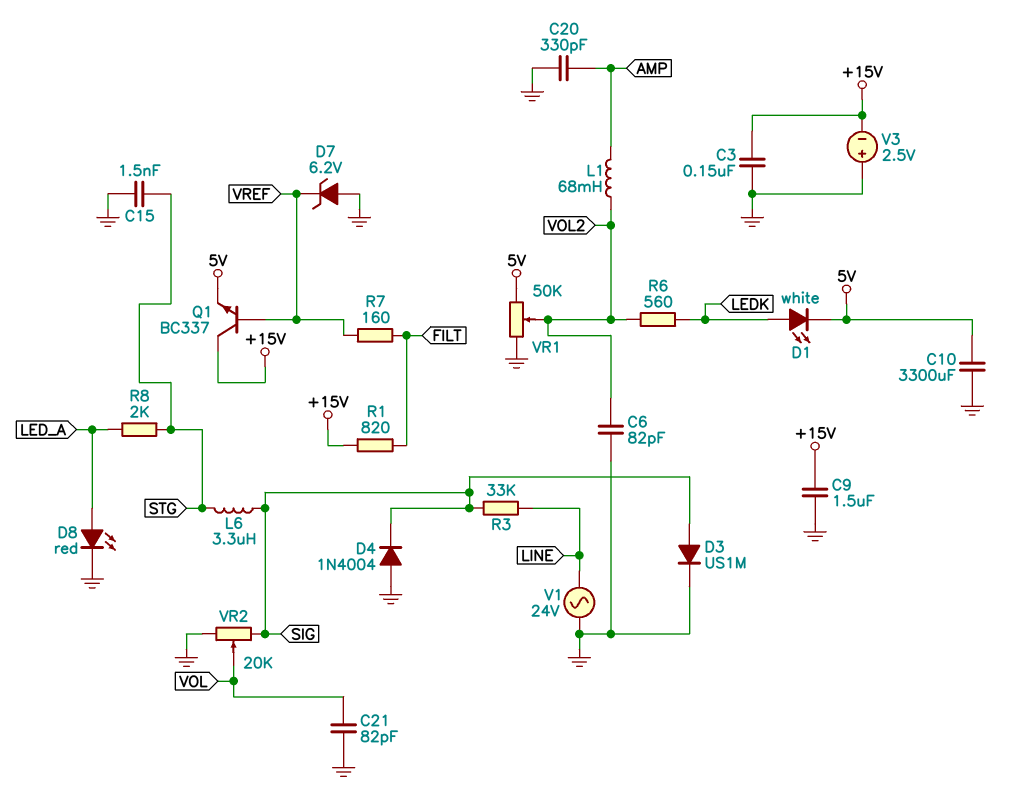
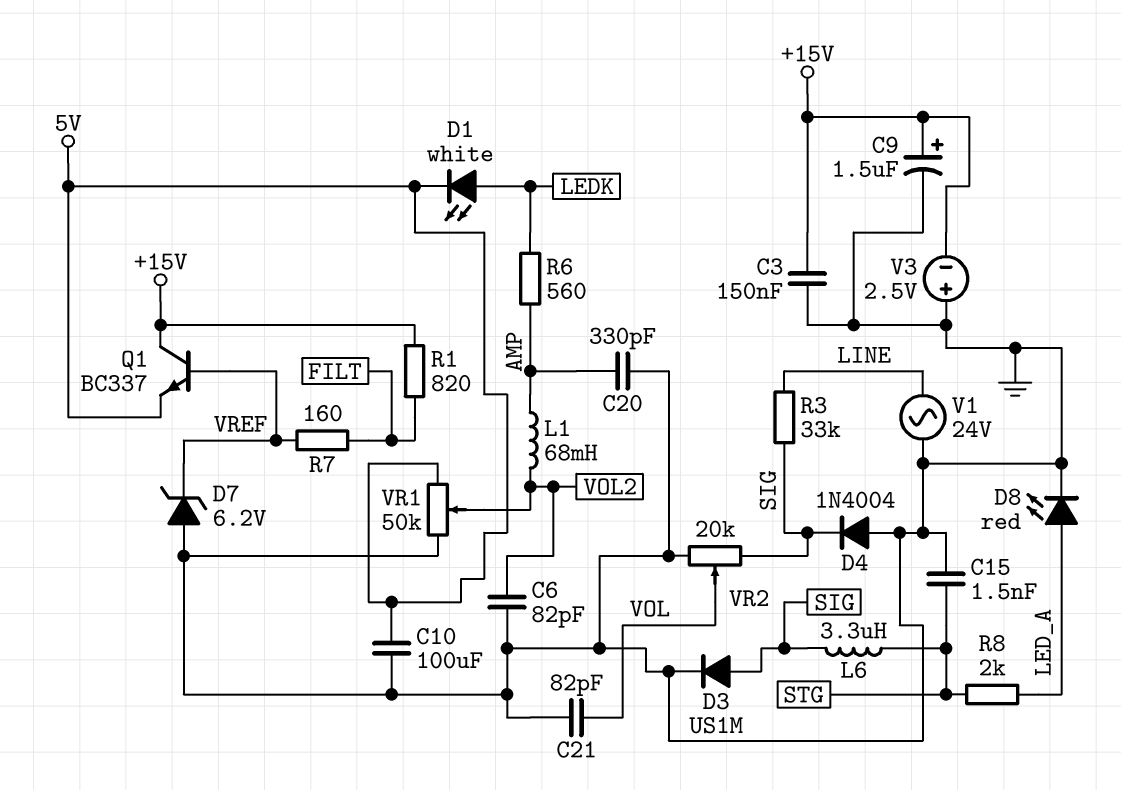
C9: 1.5uF (+15V, GND) -> 1.5uF (plus +15V, minus GND)
C10: 3300uF (5V, GND) -> 100uF (5V, GND)
R6: 560 (LEDK, VOL2) -> 560 (AMP, LEDK)

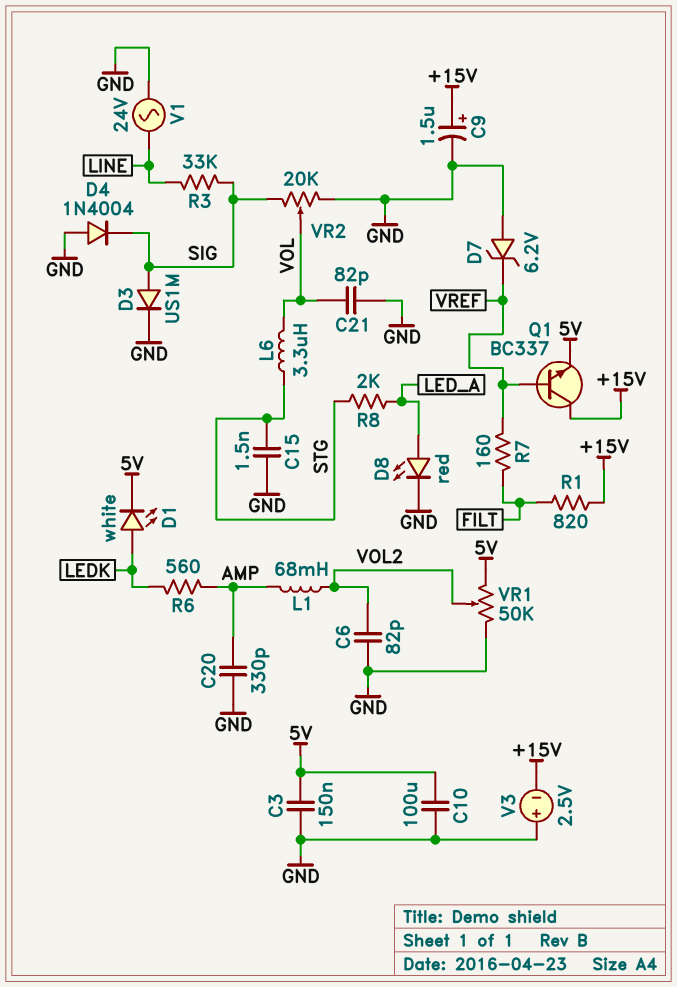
C3: 150nF (+15V, GND) -> 150nF (5V, GND)
L6: 3.3uH (SIG, STG) -> 3.3uH (STG, VOL)

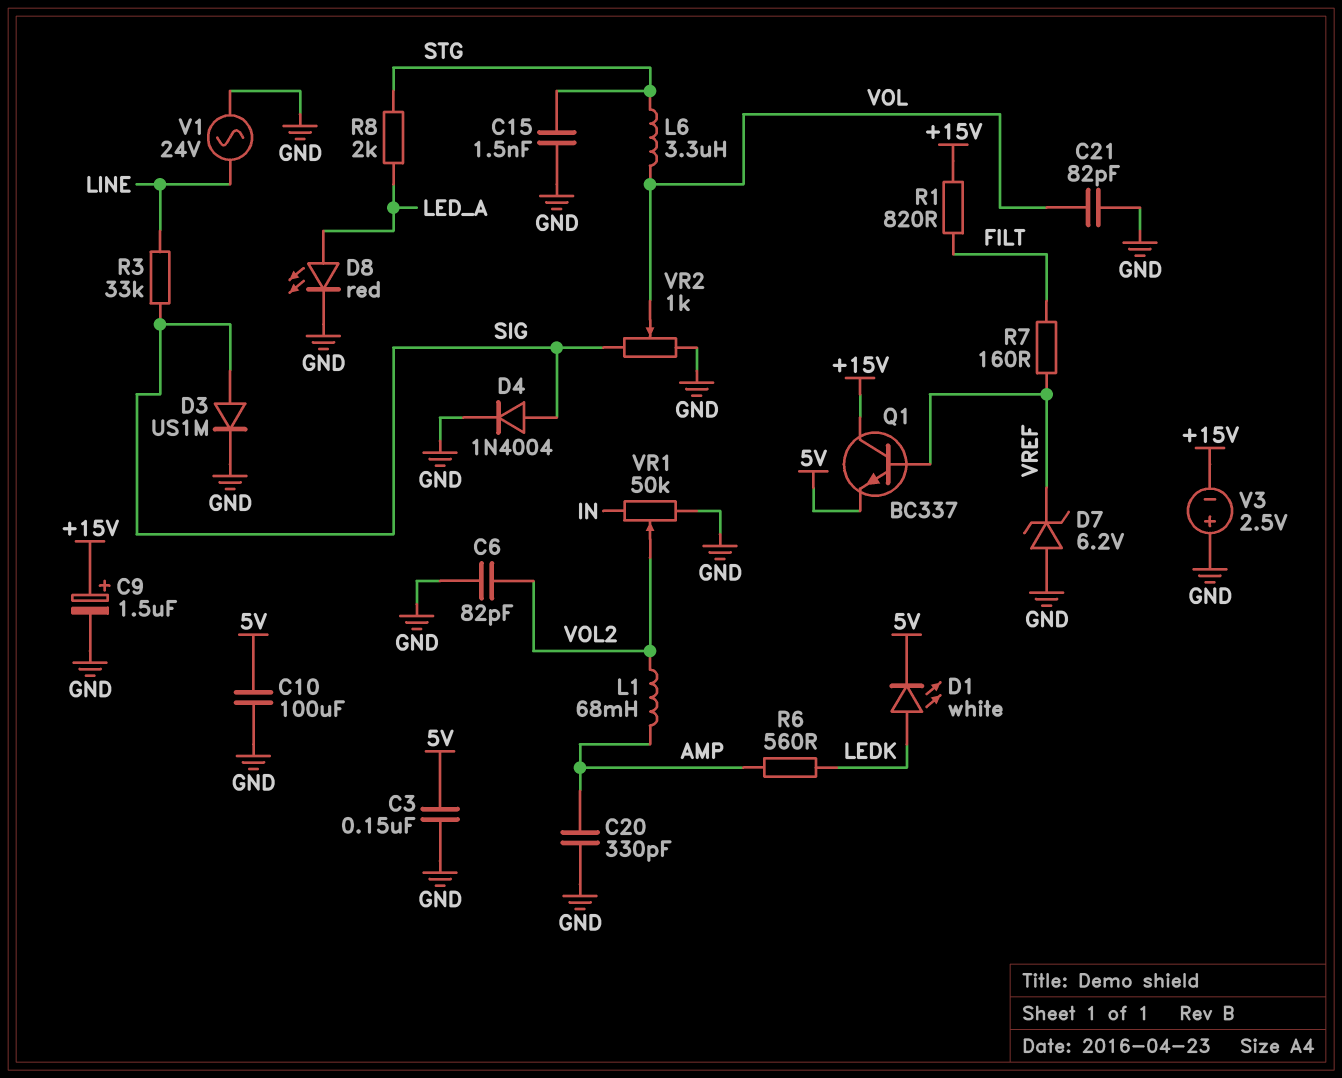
D4: diode 1N4004 (A GND, K SIG) -> diode 1N4004 (A SIG, K GND)
VR1: 50k (5V, GND, wiper VOL2) -> 50k (GND, IN, wiper VOL2)
VR2: 20k (GND, SIG, wiper VOL) -> 1k (GND, SIG, wiper VOL)

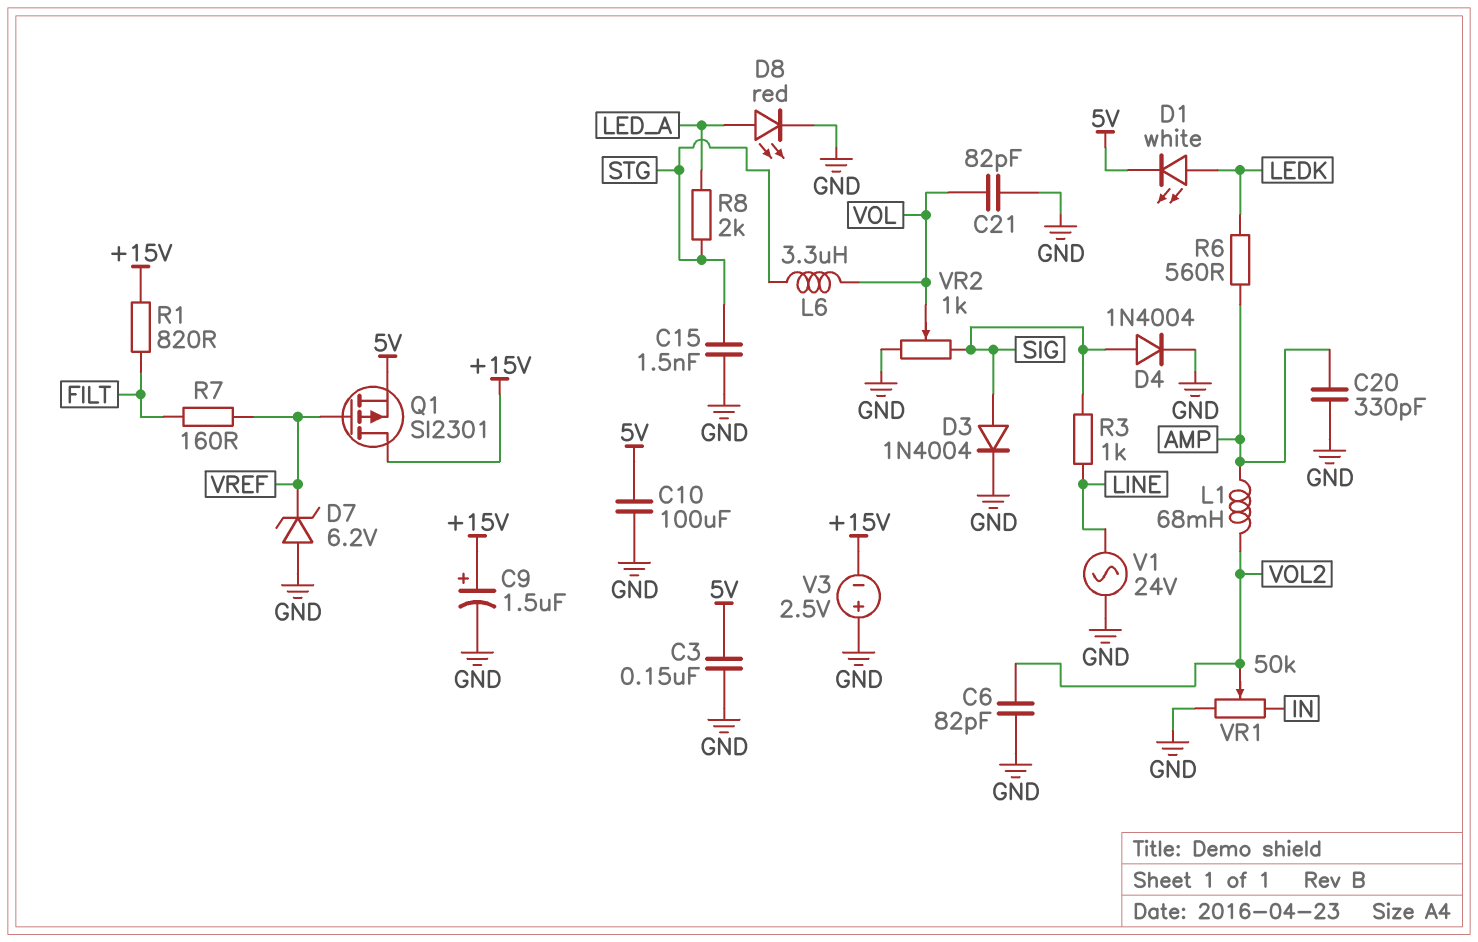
D3: diode US1M (A SIG, K GND) -> diode 1N4004 (A SIG, K GND)
Q1: NPN BC337 (B VREF, C +15V, E 5V) -> PMOS SI2301 (G VREF, D +15V, S 5V)
R3: 33k (LINE, SIG) -> 1k (LINE, SIG)

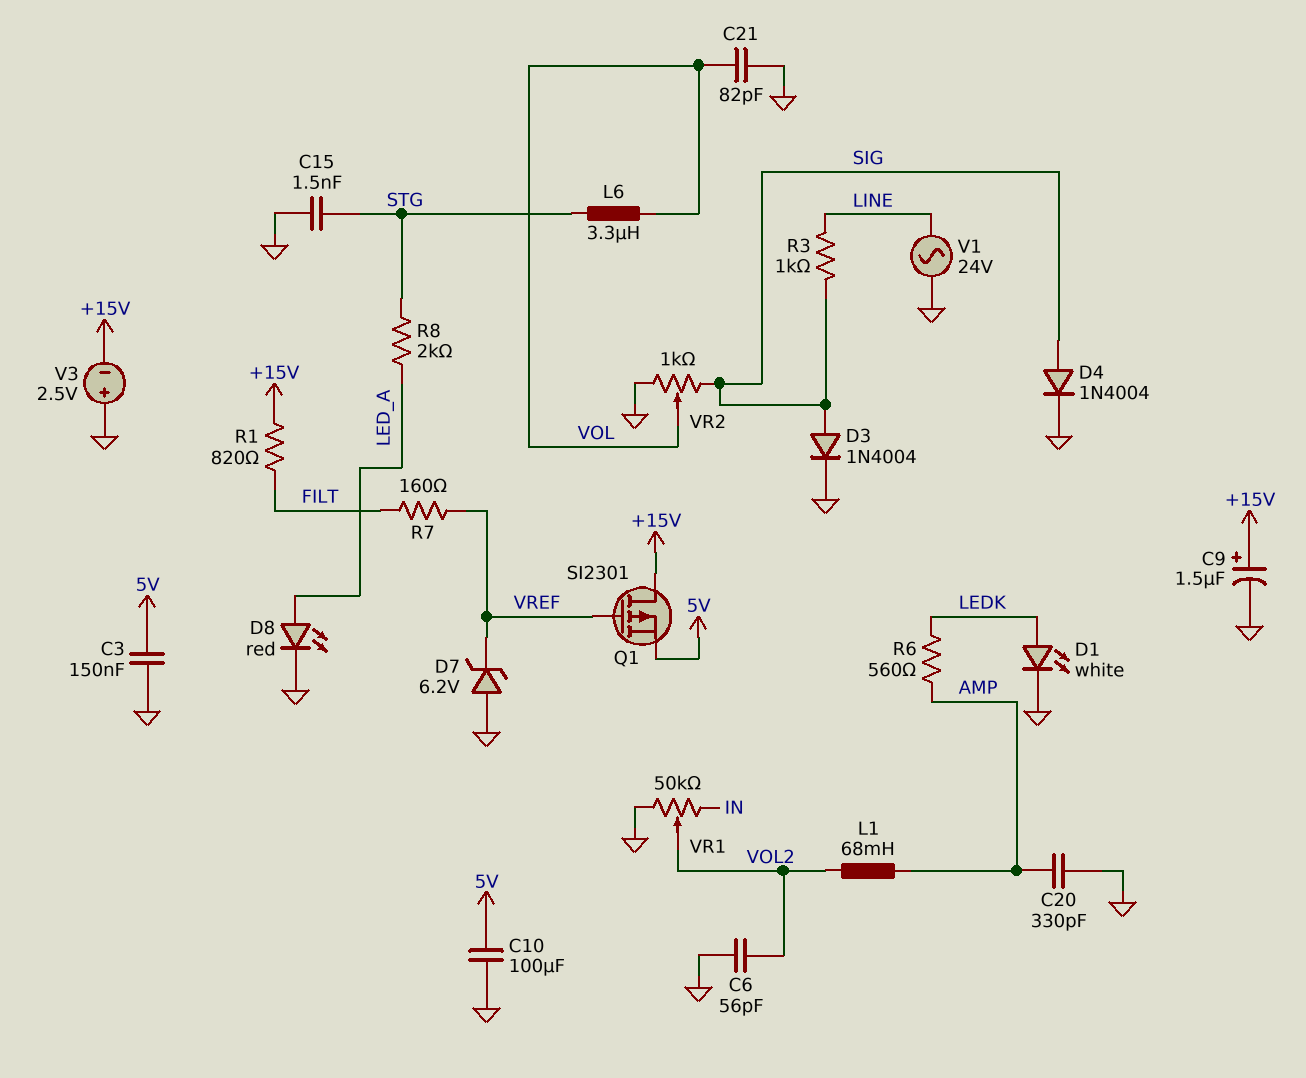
C6: 82pF (GND, VOL2) -> 56pF (GND, VOL2)
D1: LED white (A LEDK, K 5V) -> LED white (A LEDK, K GND)

